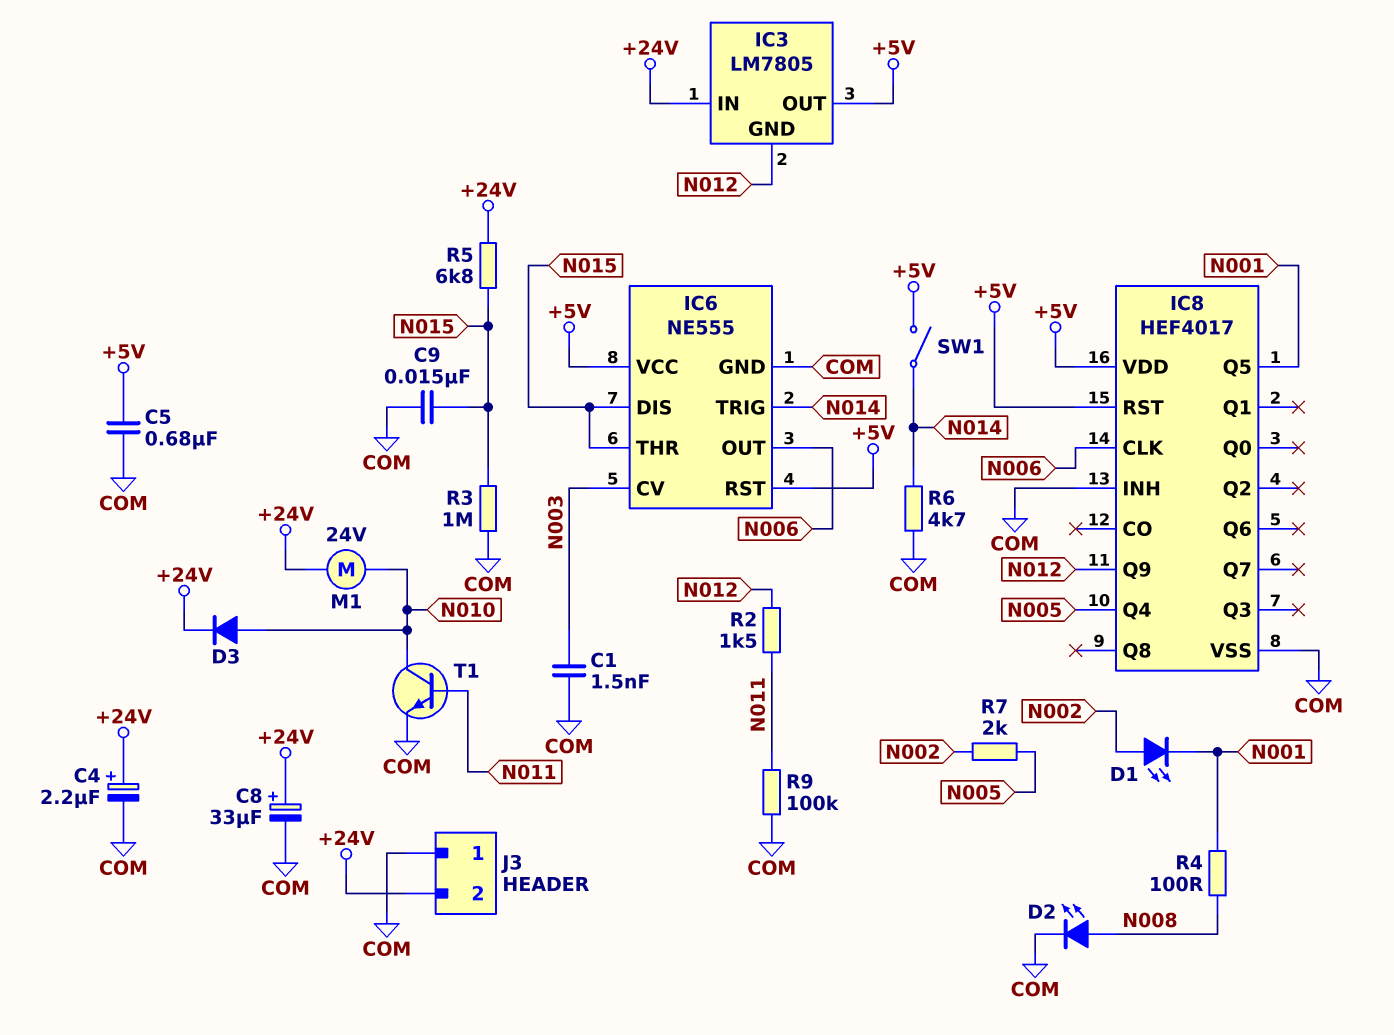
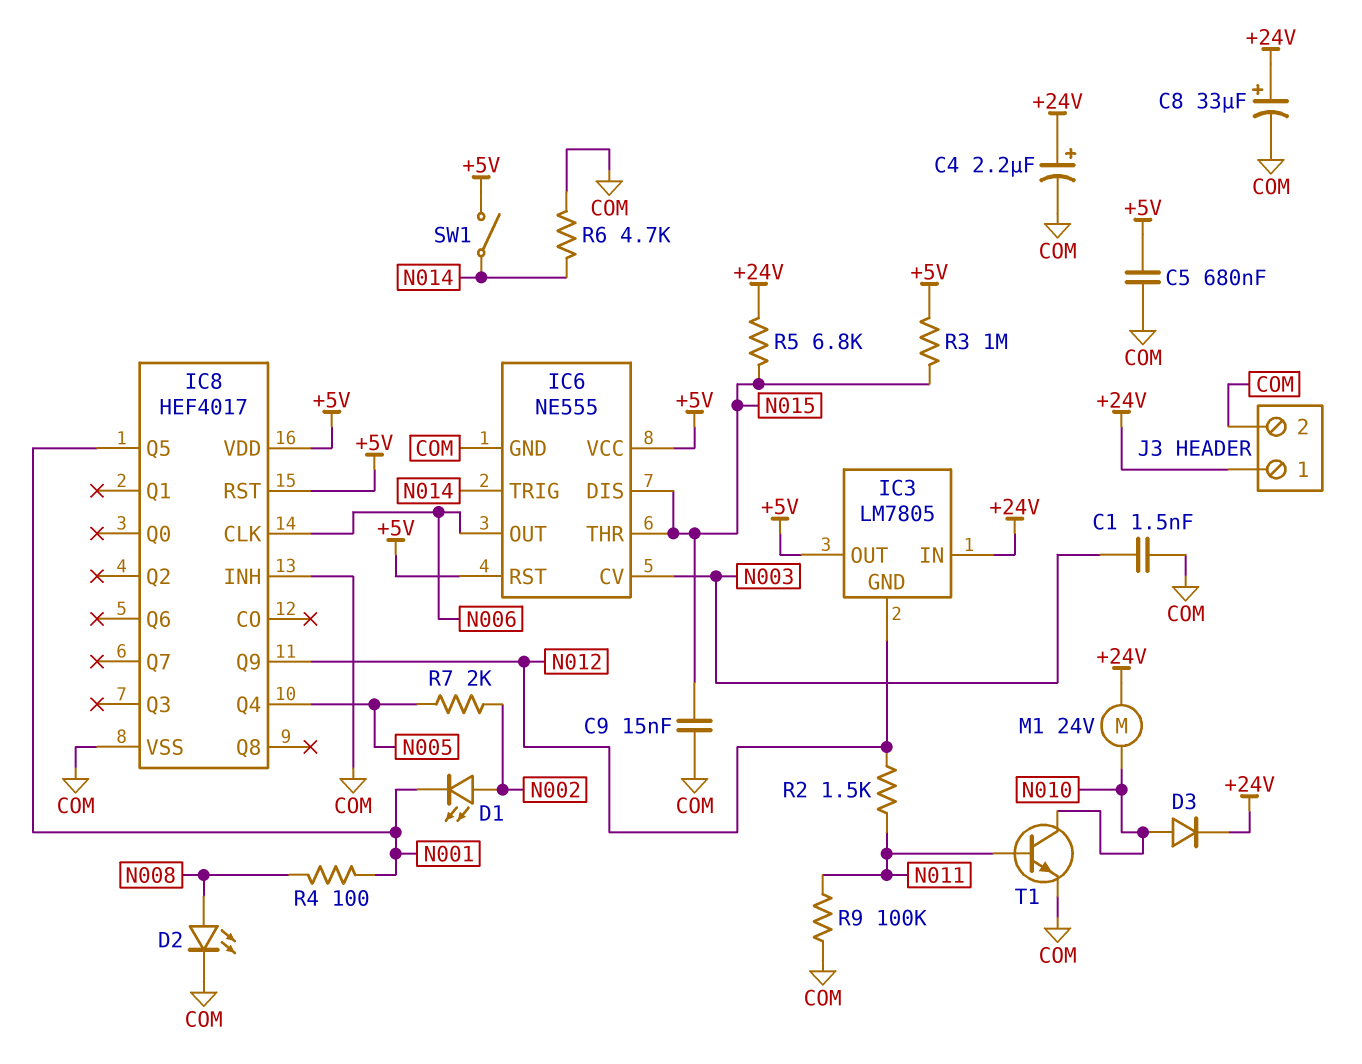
J3 pin 1: COM -> +24V
J3 pin 2: +24V -> COM
R3: 1M (COM, N015) -> 1M (+5V, N015)

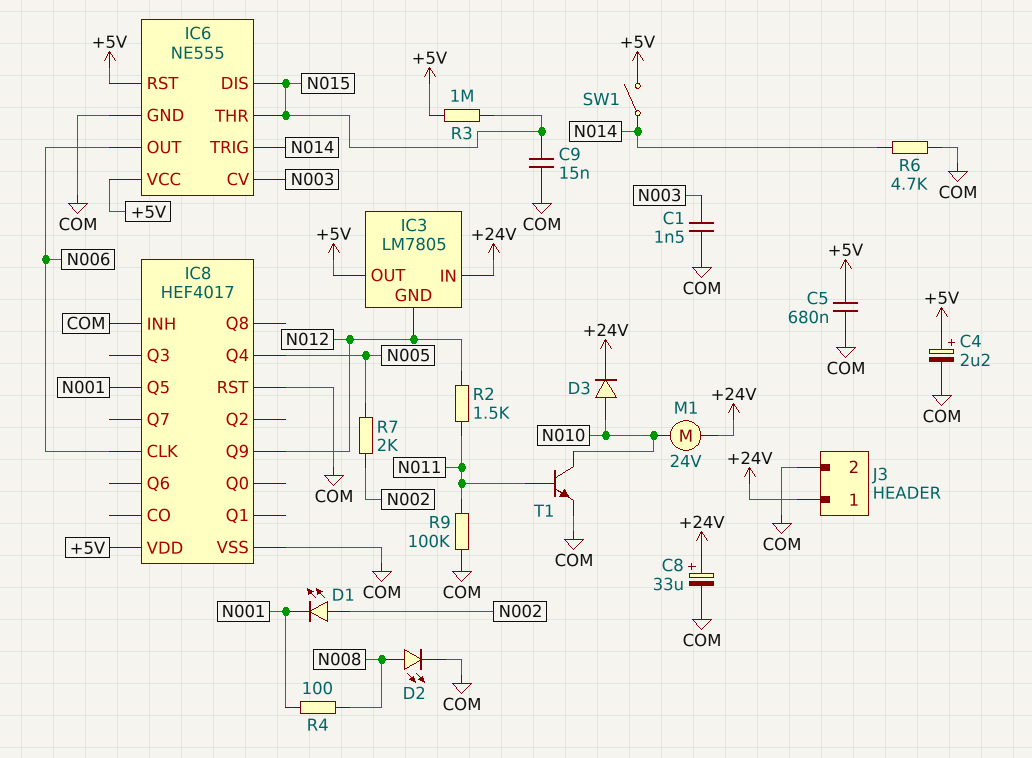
C4: 2.2uF (plus +24V, minus COM) -> 2.2uF (plus +5V, minus COM)
IC8 pin RST: +5V -> COM
R5: 6.8k (+24V, N015) -> none

